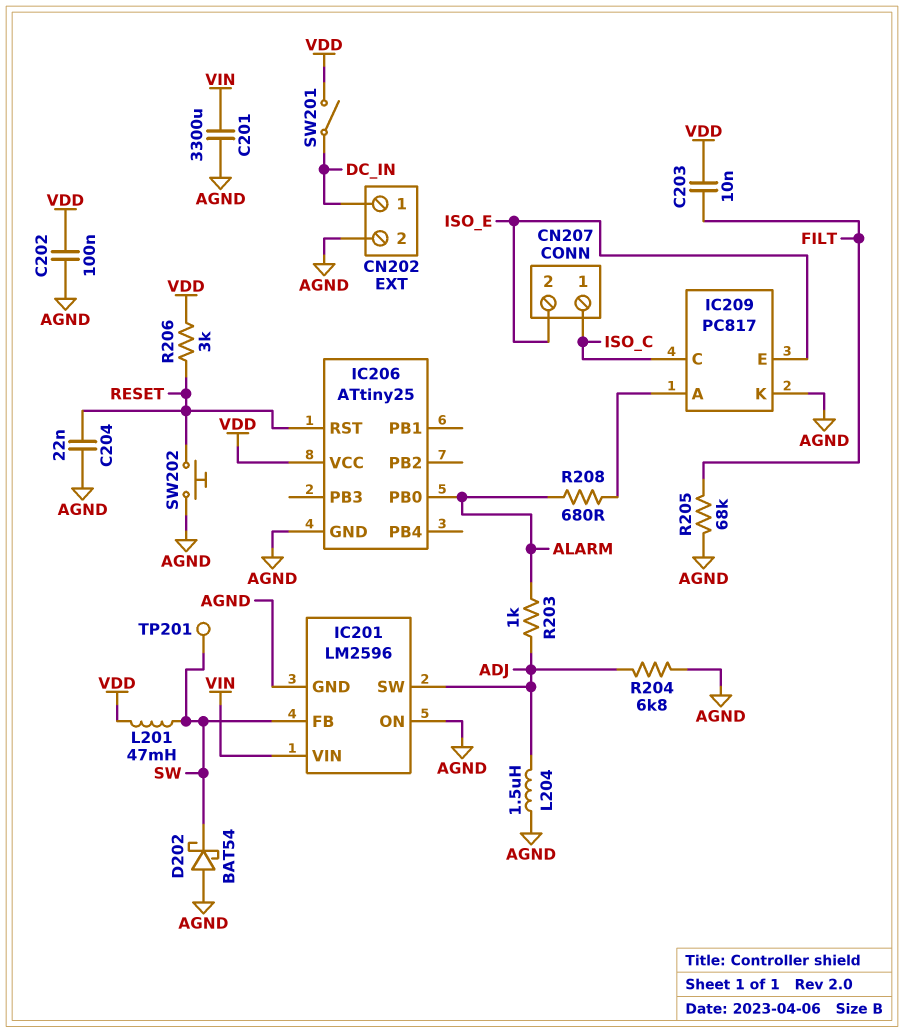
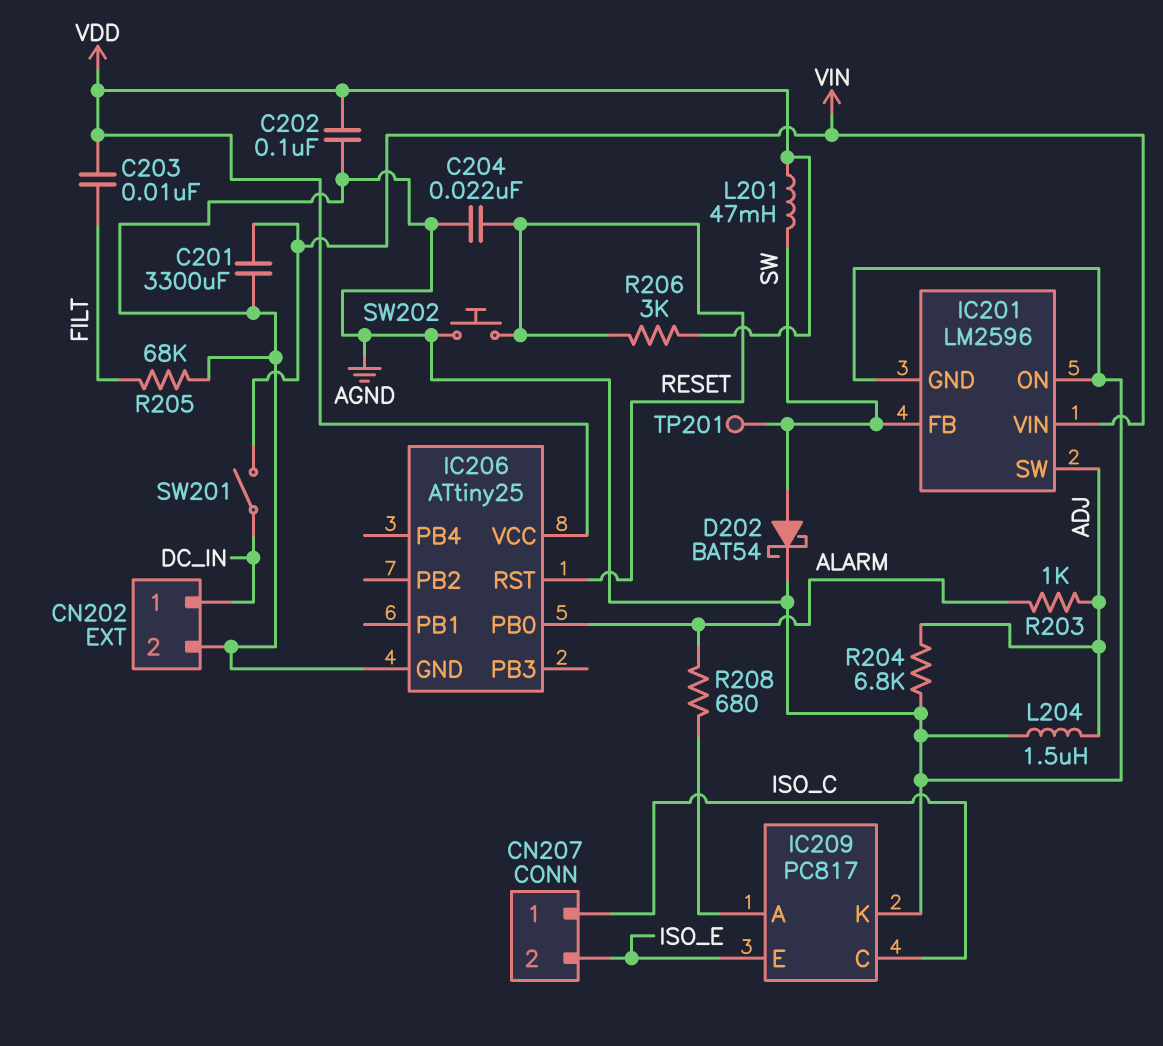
D202: schottky BAT54 (A AGND, K SW) -> schottky BAT54 (A SW, K AGND)
SW201: switch (DC_IN, VDD) -> switch (DC_IN, VIN)

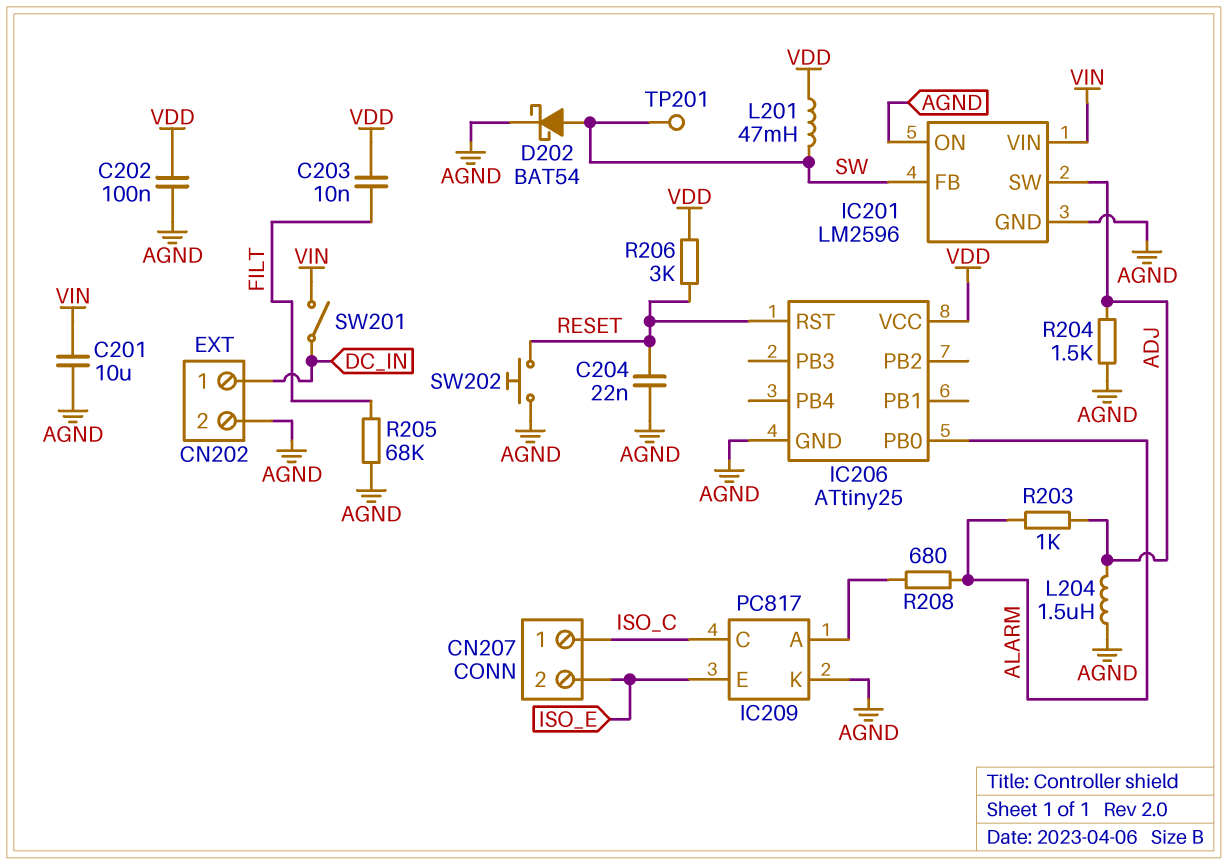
C201: 3300uF (AGND, VIN) -> 10uF (AGND, VIN)
R204: 6.8k (ADJ, AGND) -> 1.5k (ADJ, AGND)

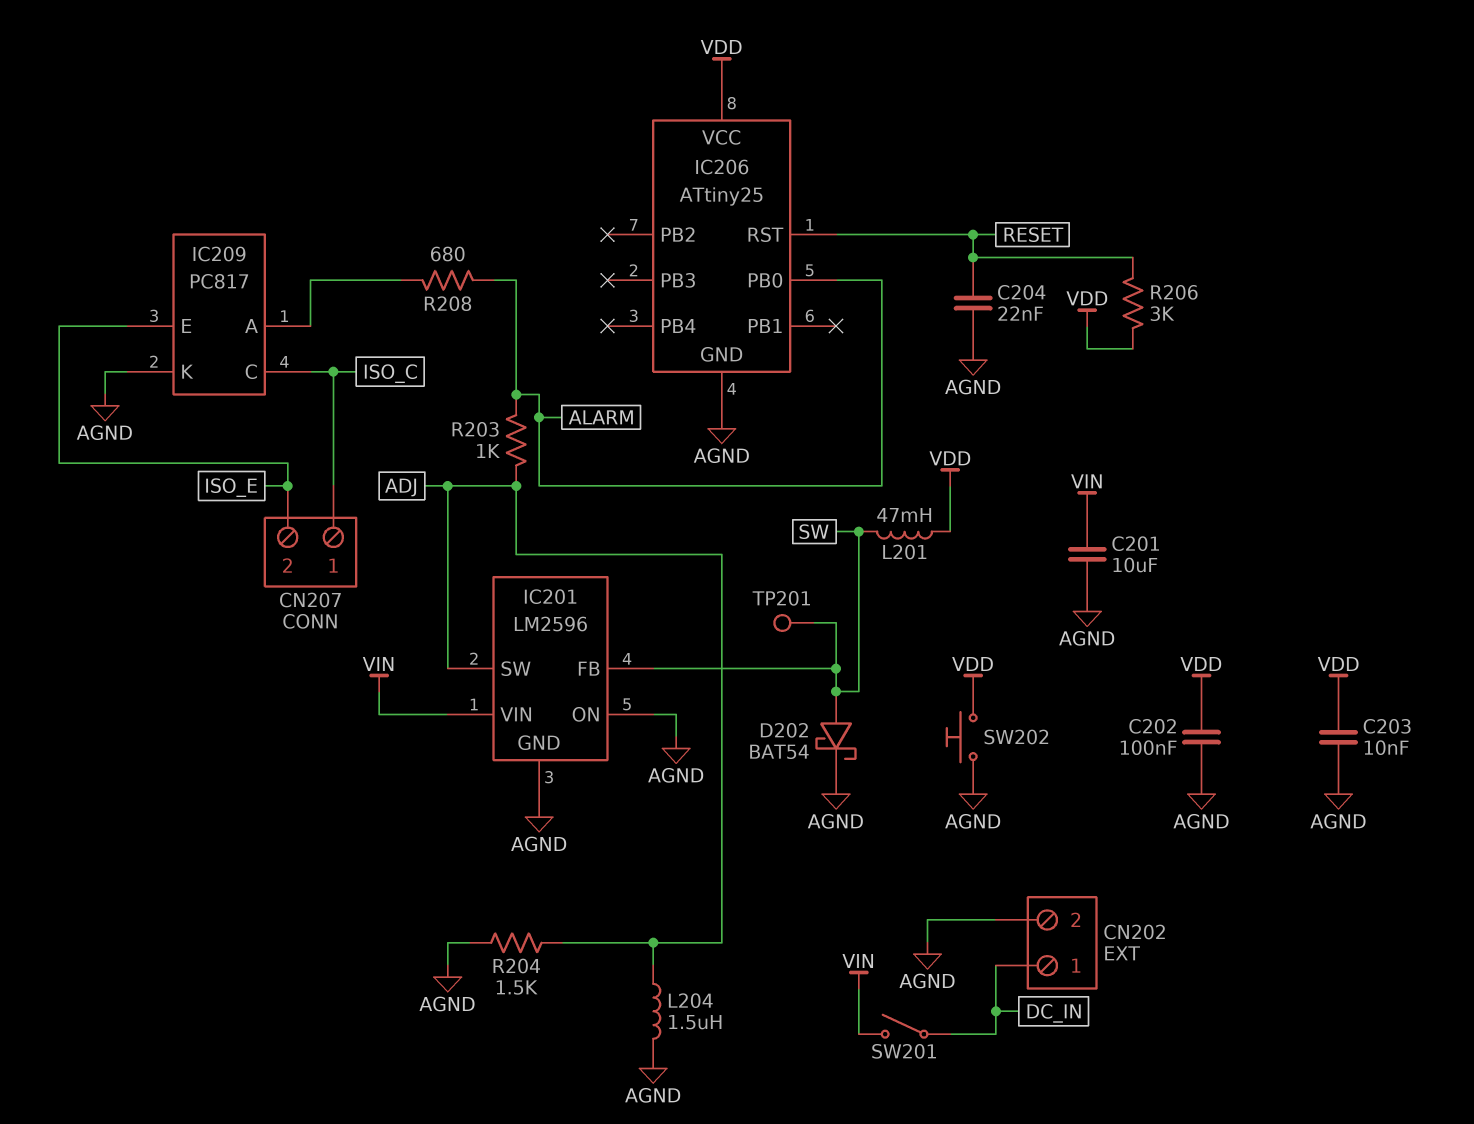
C203: 10nF (FILT, VDD) -> 10nF (AGND, VDD)
R205: 68k (AGND, FILT) -> none
SW202: button (AGND, RESET) -> button (AGND, VDD)

